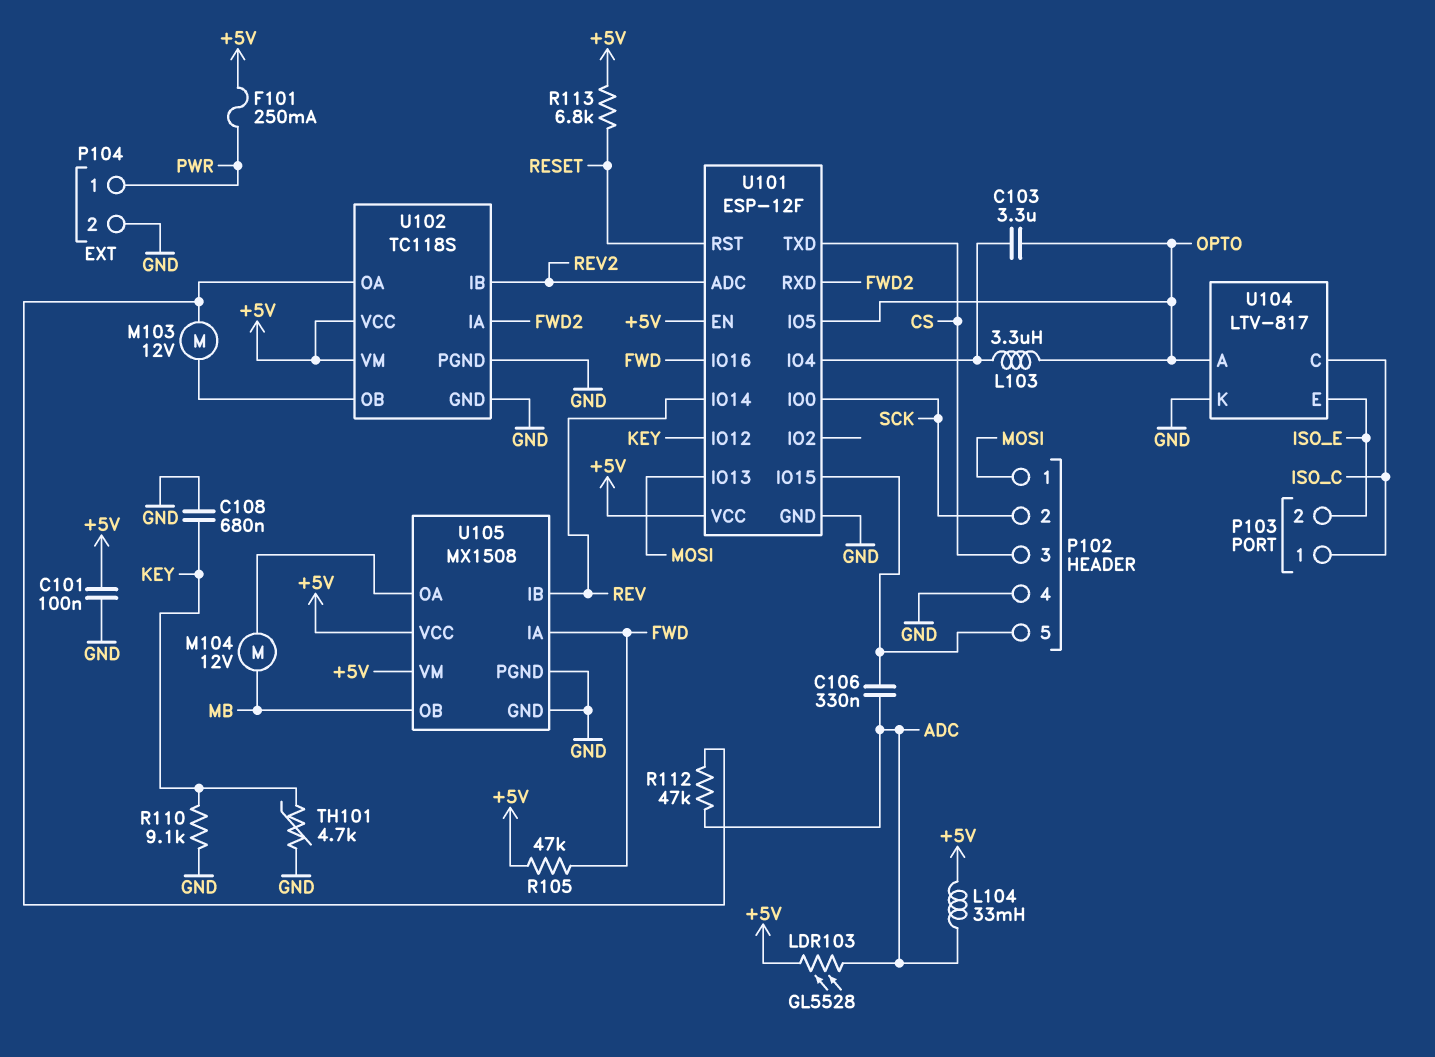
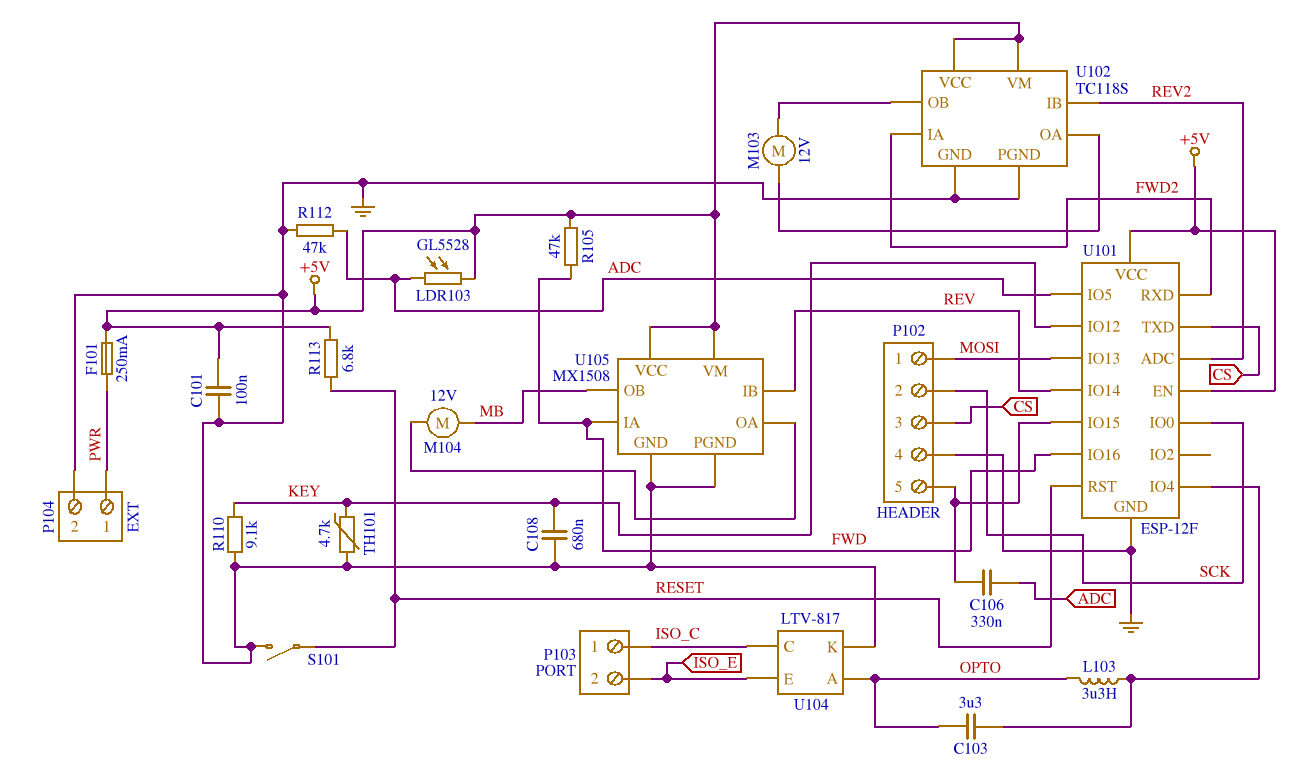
L104: 33mH (+5V, ADC) -> none
R112: 47k (ADC, U102/OA) -> 47k (ADC, GND)
S101: none -> switch (GND, RESET)
U101 pin IO5: OPTO -> ADC

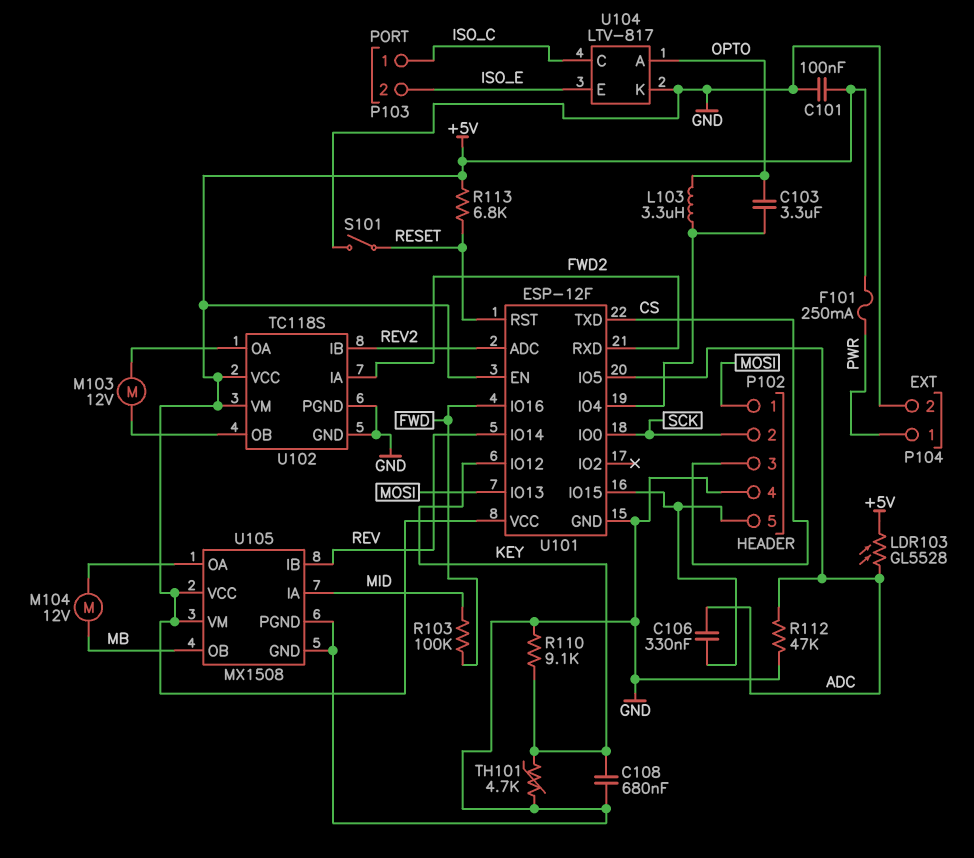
R103: none -> 100k (FWD, MID)
R105: 47k (+5V, FWD) -> none
U105 pin IA: FWD -> MID

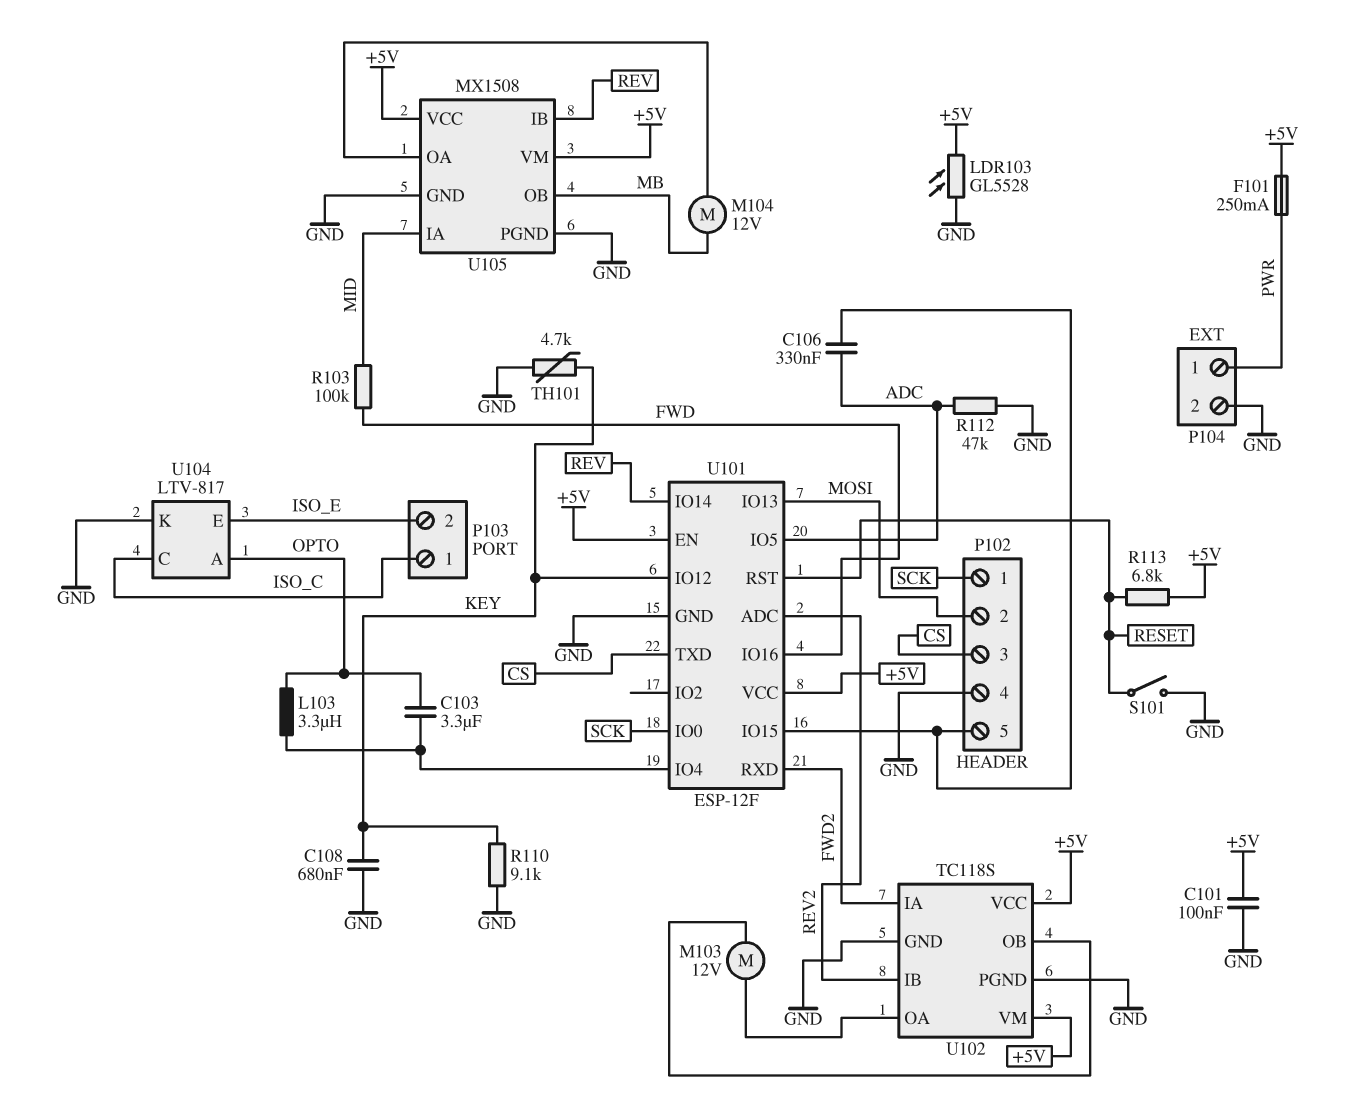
LDR103: GL5528 (+5V, ADC) -> GL5528 (+5V, GND)
P102 pin 1: MOSI -> SCK
P102 pin 2: SCK -> MOSI

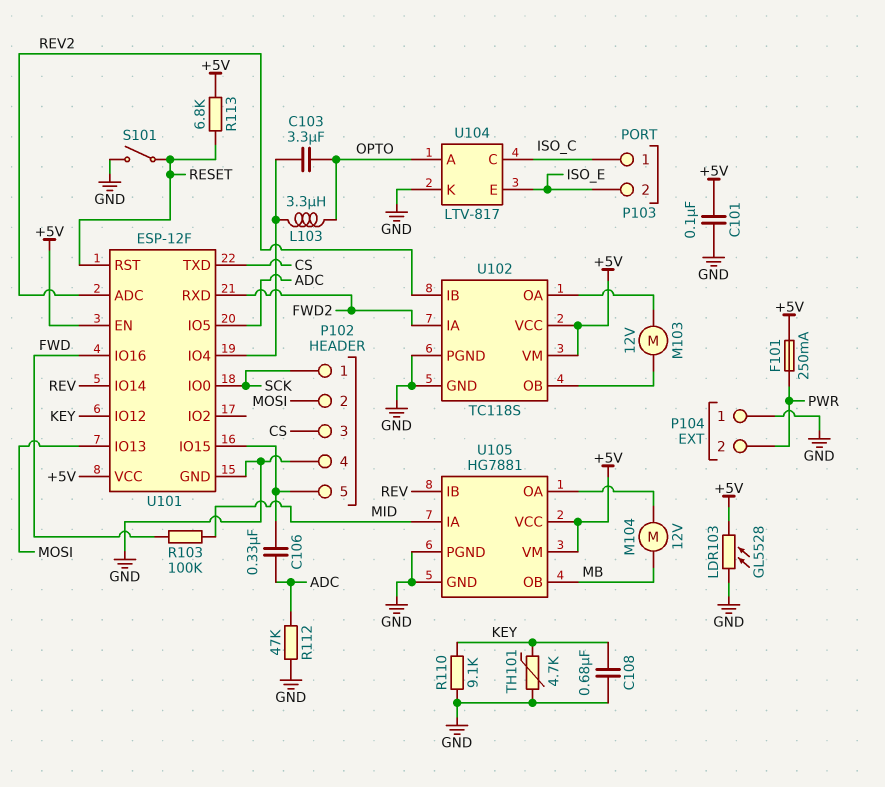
P104 pin 1: PWR -> GND
P104 pin 2: GND -> PWR
U105: MX1508 -> HG7881

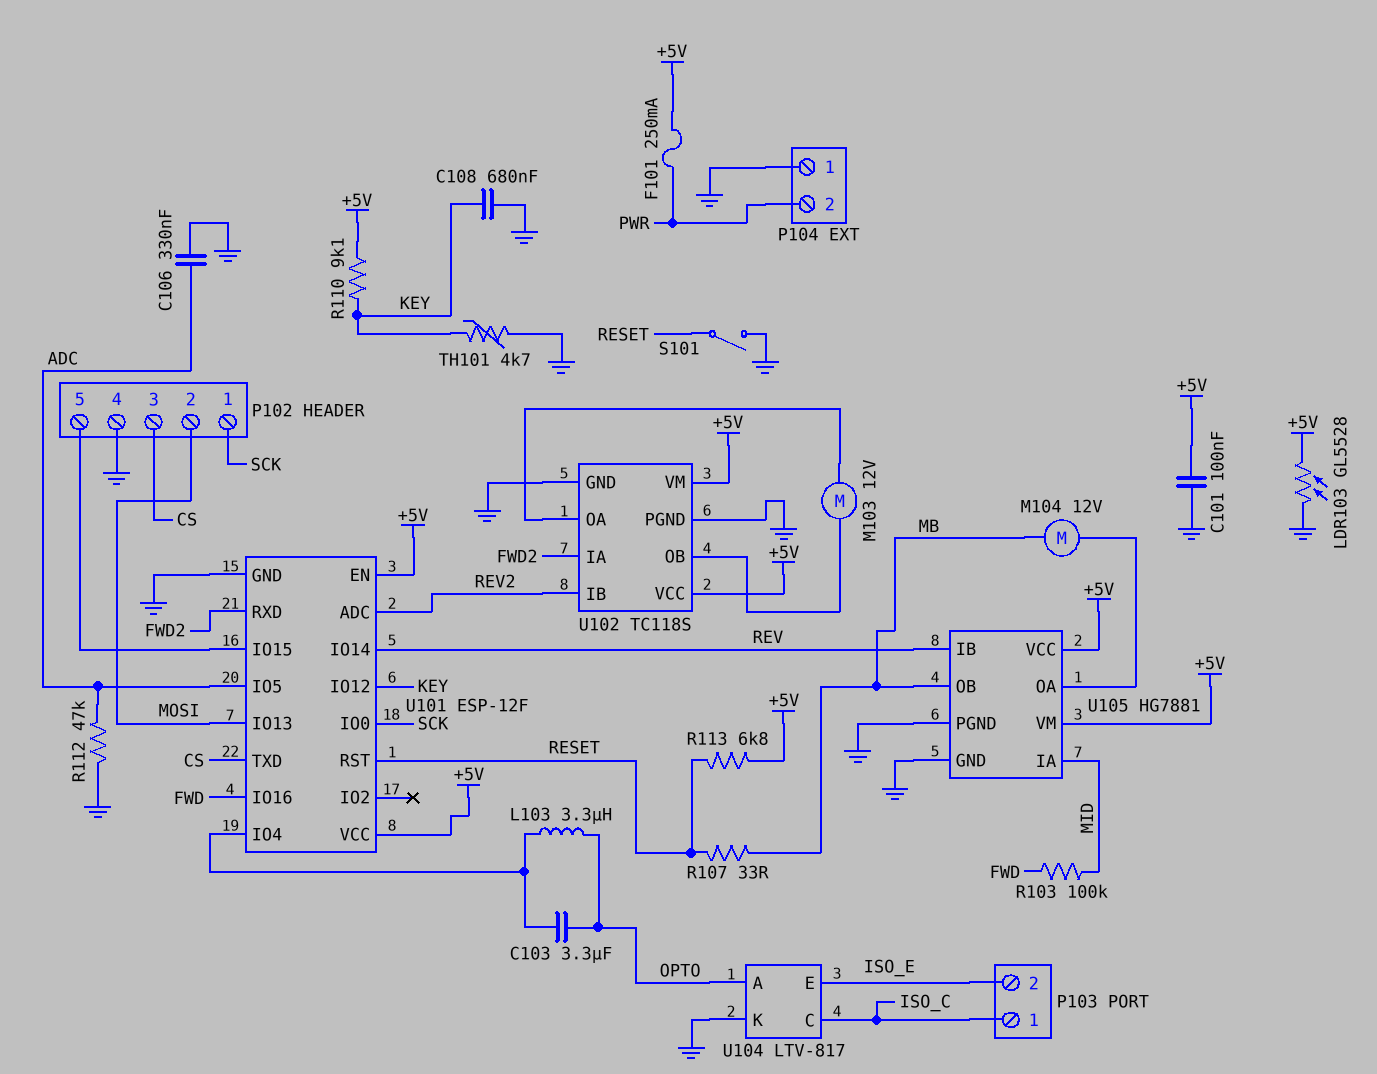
C106: 330nF (ADC, P102/5) -> 330nF (ADC, GND)
R107: none -> 33 (MB, RESET)
R110: 9.1k (GND, KEY) -> 9.1k (+5V, KEY)

